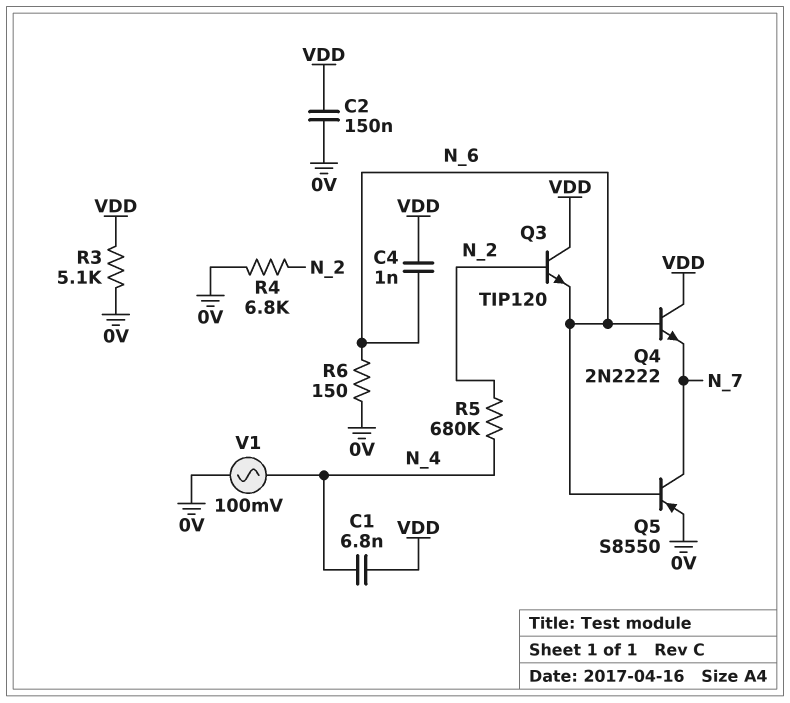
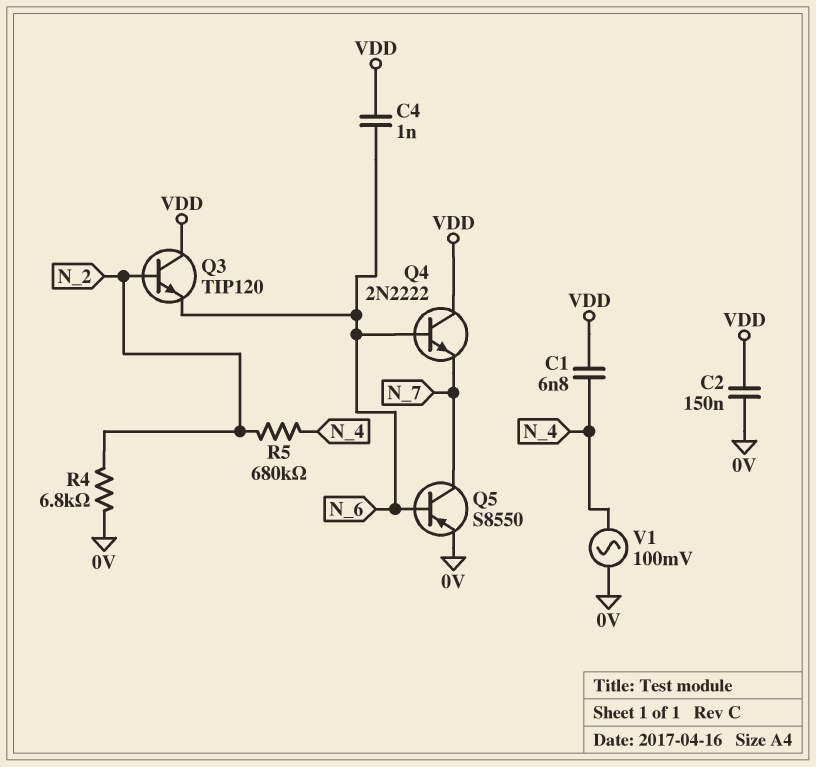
R3: 5.1k (0V, VDD) -> none
R6: 150 (0V, N_6) -> none

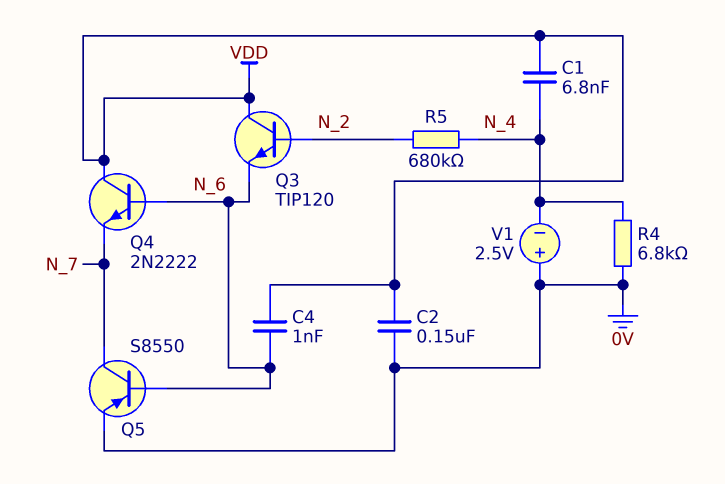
R4: 6.8k (0V, N_2) -> 6.8k (0V, N_4)
V1: AC 100mV (0V, N_4) -> 2.5V (plus 0V, minus N_4)

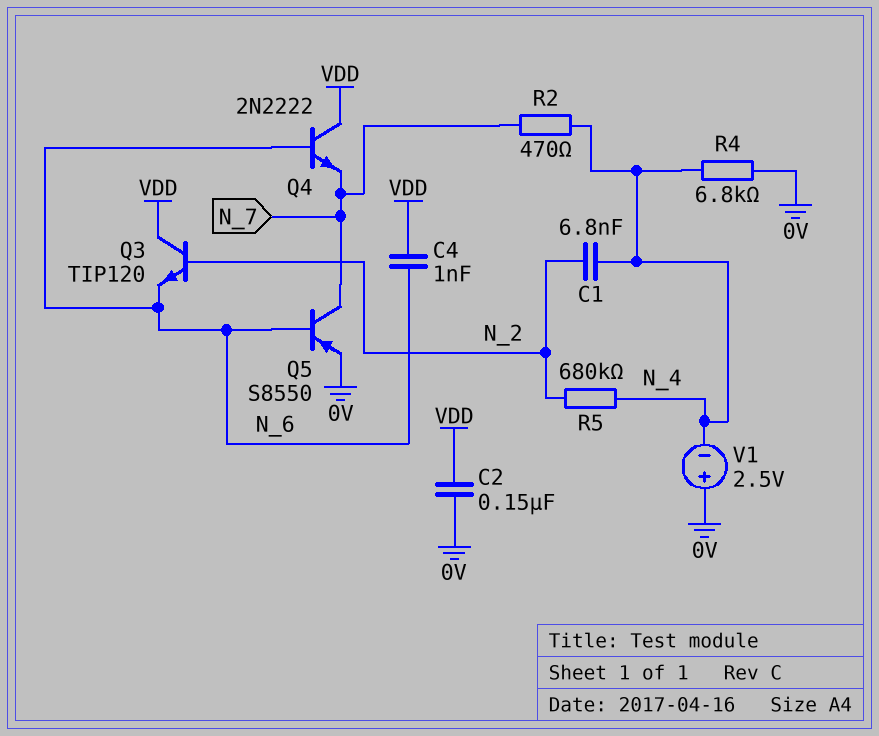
C1: 6.8nF (N_4, VDD) -> 6.8nF (N_2, N_4)
R2: none -> 470 (N_4, N_7)

